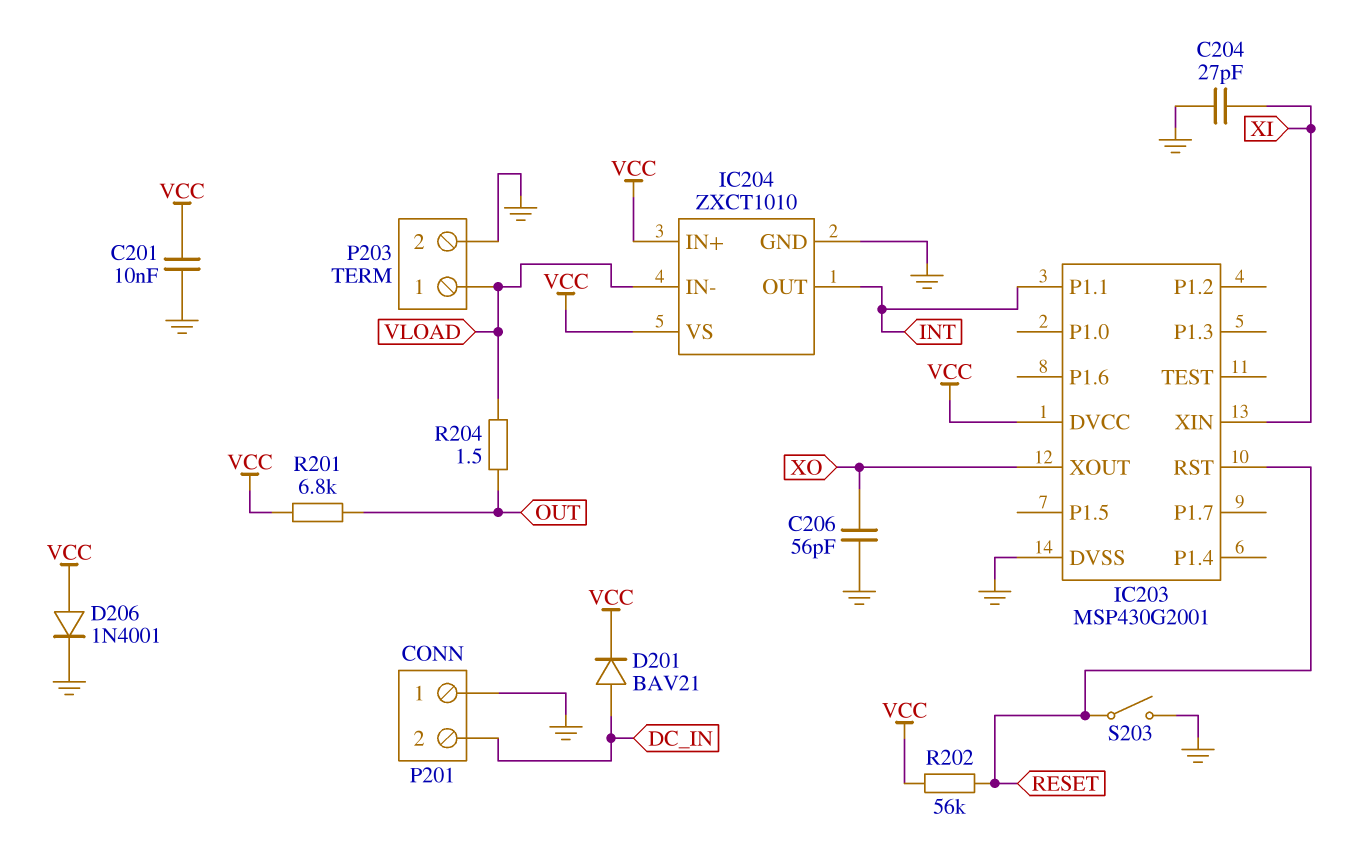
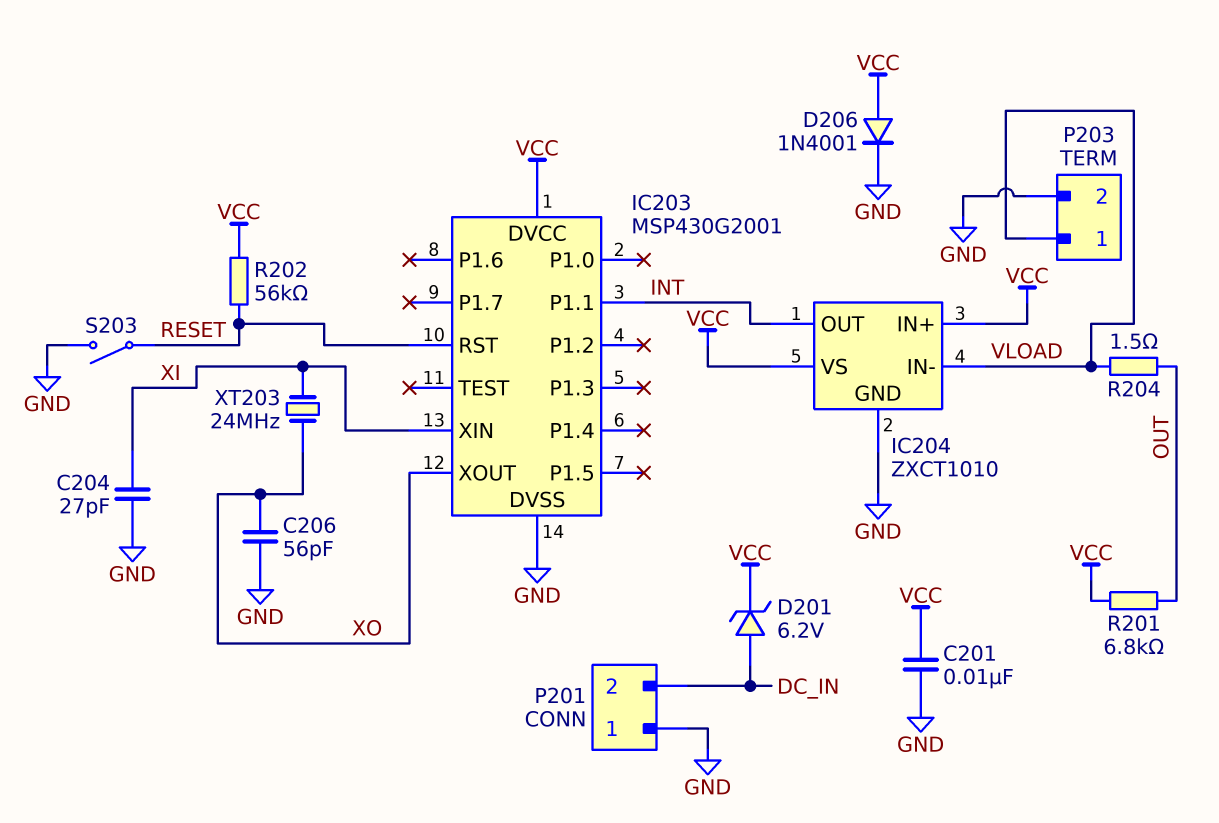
D201: diode BAV21 (A DC_IN, K VCC) -> zener 6.2V (A DC_IN, K VCC)
XT203: none -> 24MHz (XI, XO)

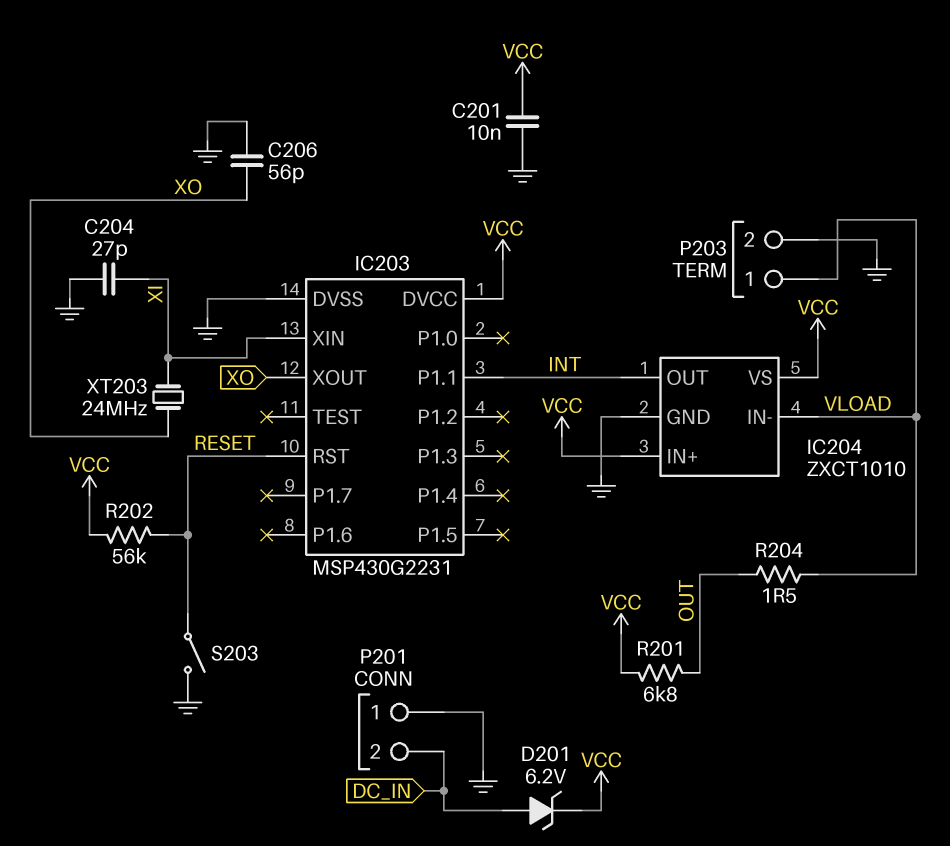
D206: diode 1N4001 (A VCC, K GND) -> none
IC203: MSP430G2001 -> MSP430G2231

